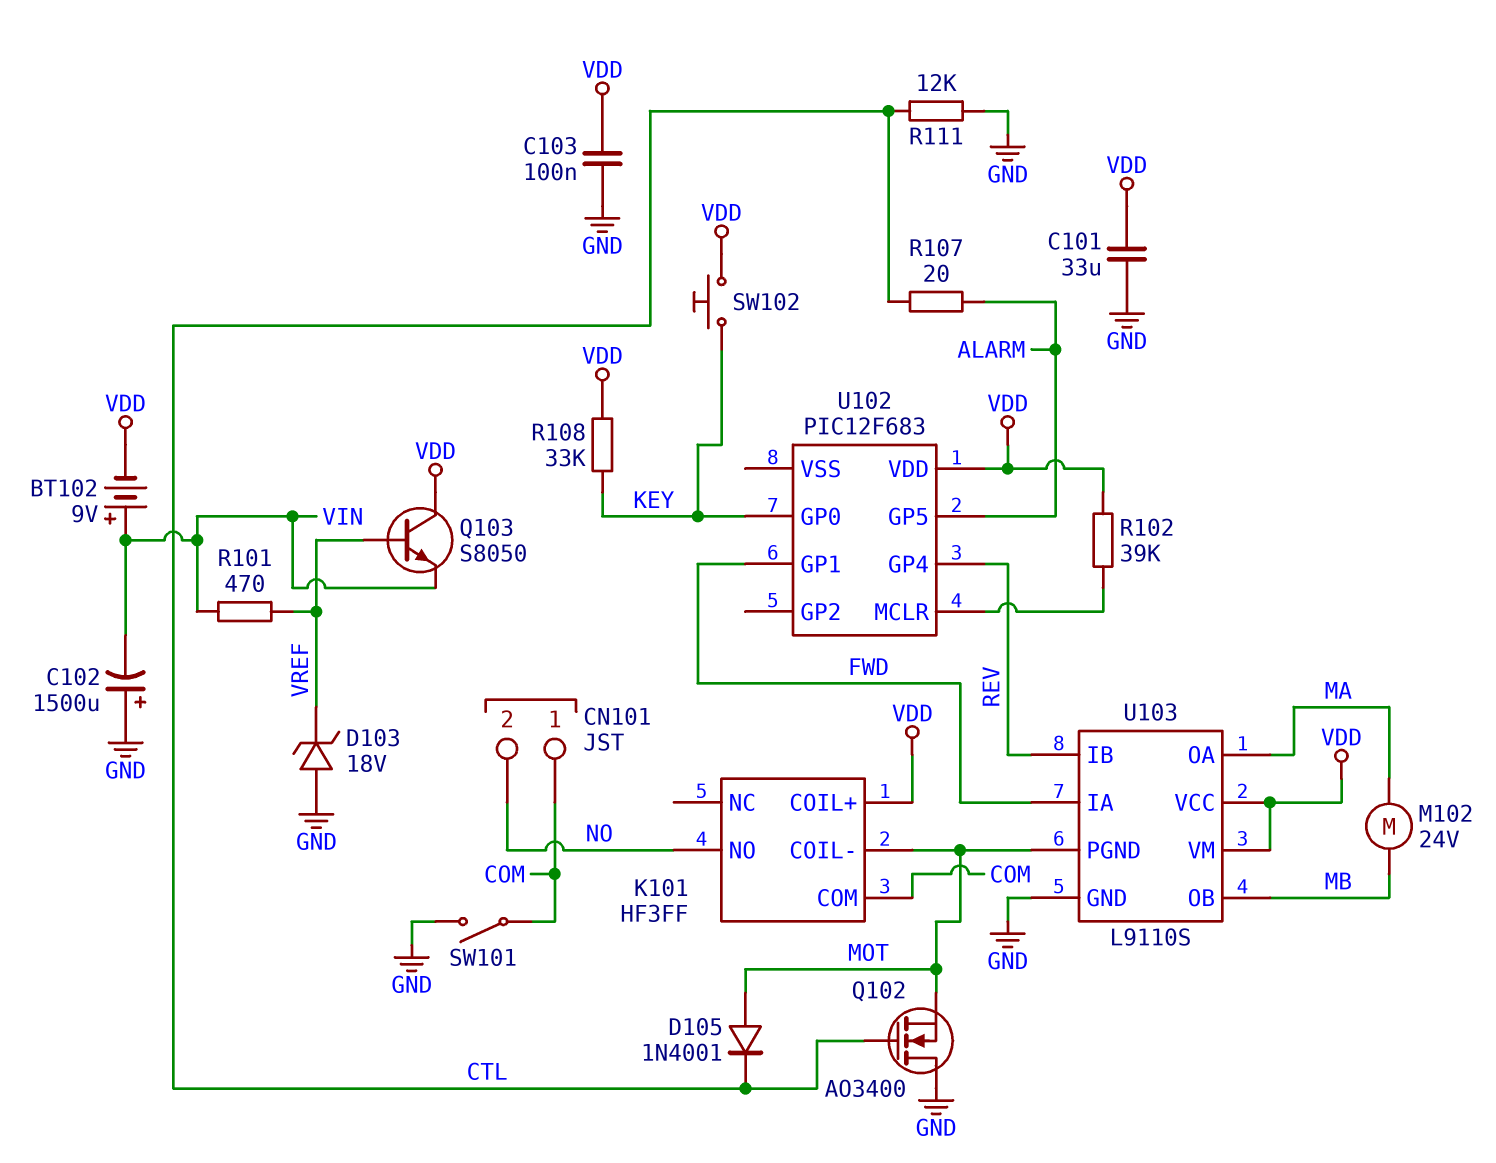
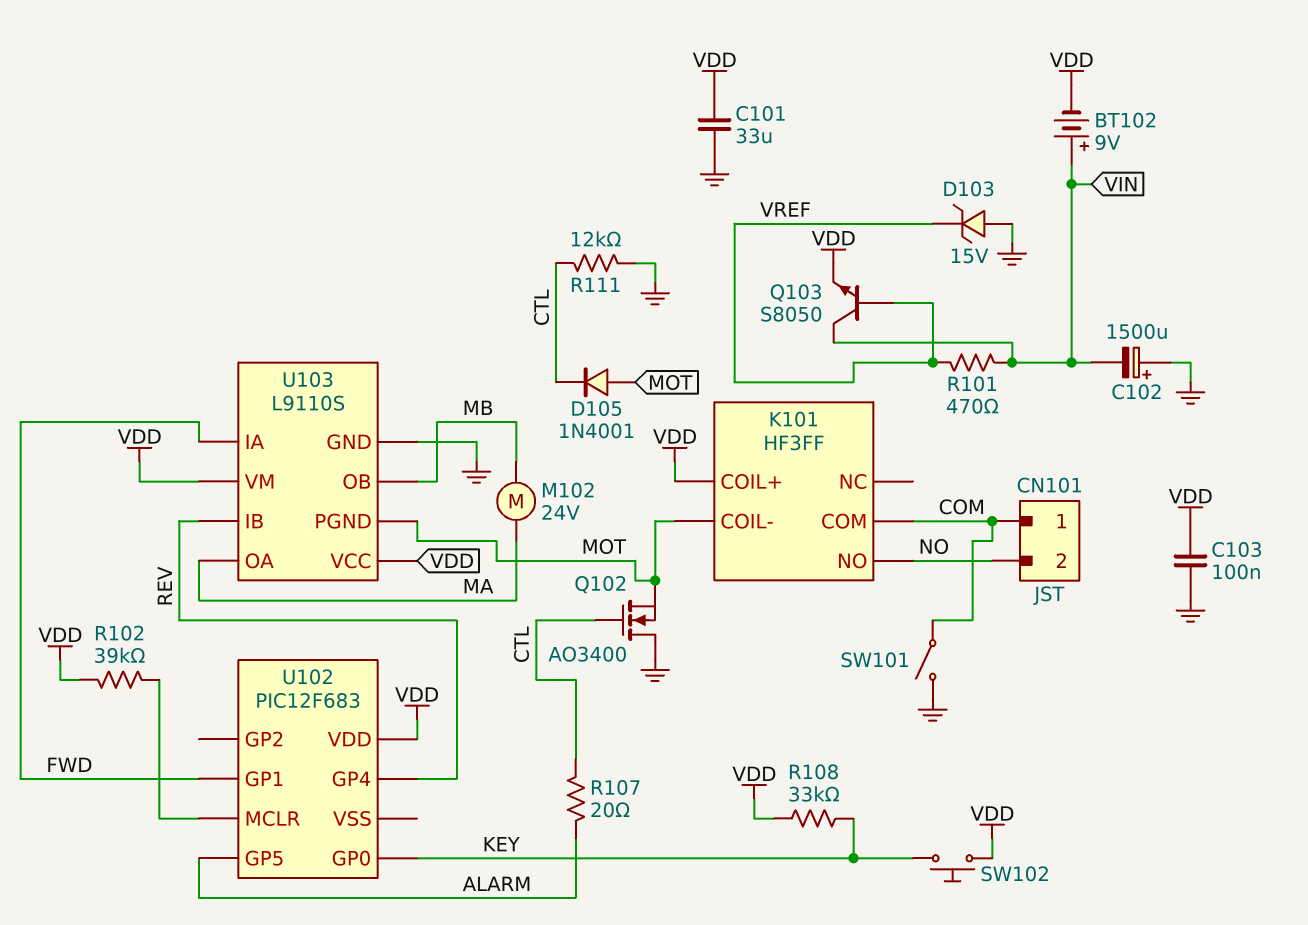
D103: zener 18V (A GND, K VREF) -> zener 15V (A GND, K VREF)
Q103: NPN S8050 (B VREF, C VDD, E VIN) -> NPN S8050 (B VREF, C VIN, E VDD)

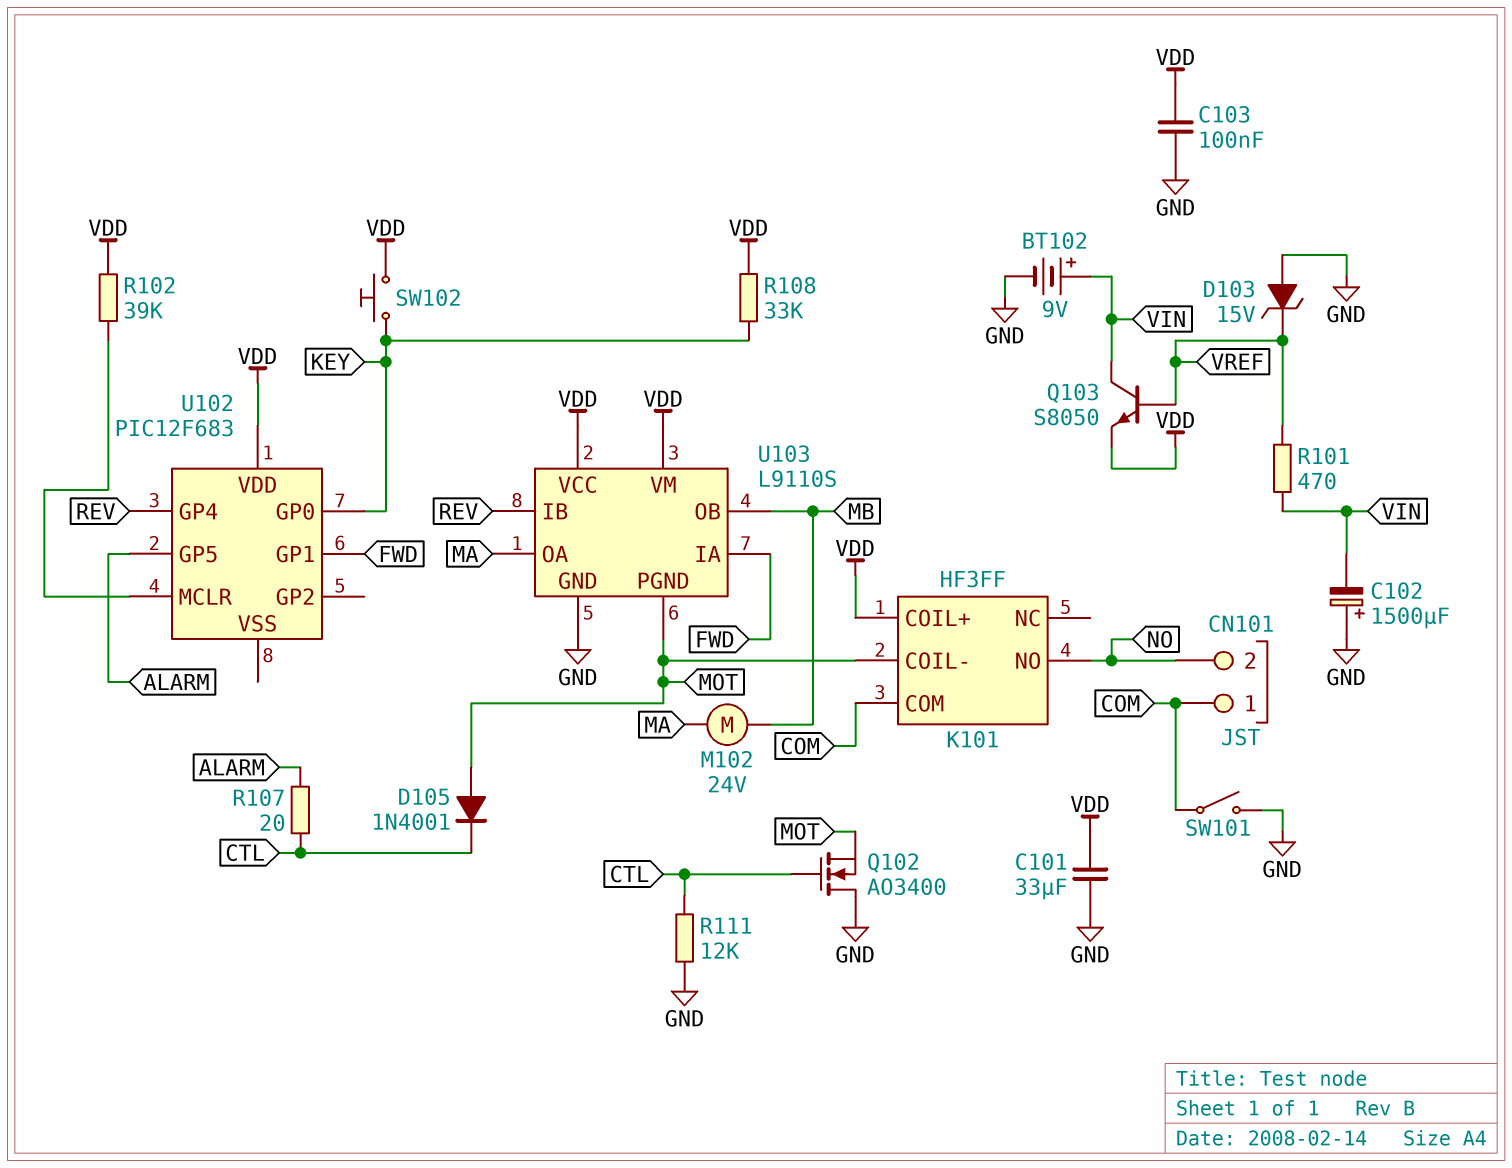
BT102: 9V (plus VIN, minus VDD) -> 9V (plus VIN, minus GND)

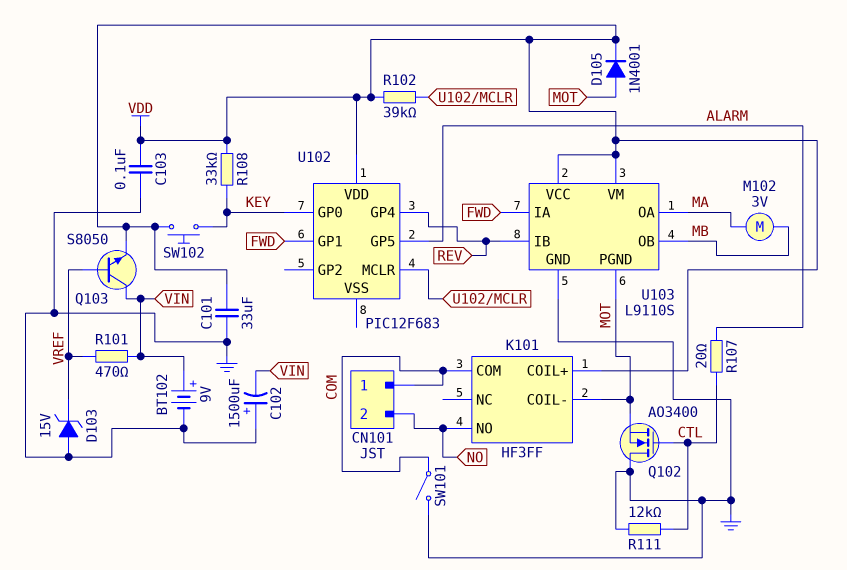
D105: diode 1N4001 (A MOT, K CTL) -> diode 1N4001 (A MOT, K VDD)
M102: motor 24V (MA, MB) -> motor 3V (MA, MB)

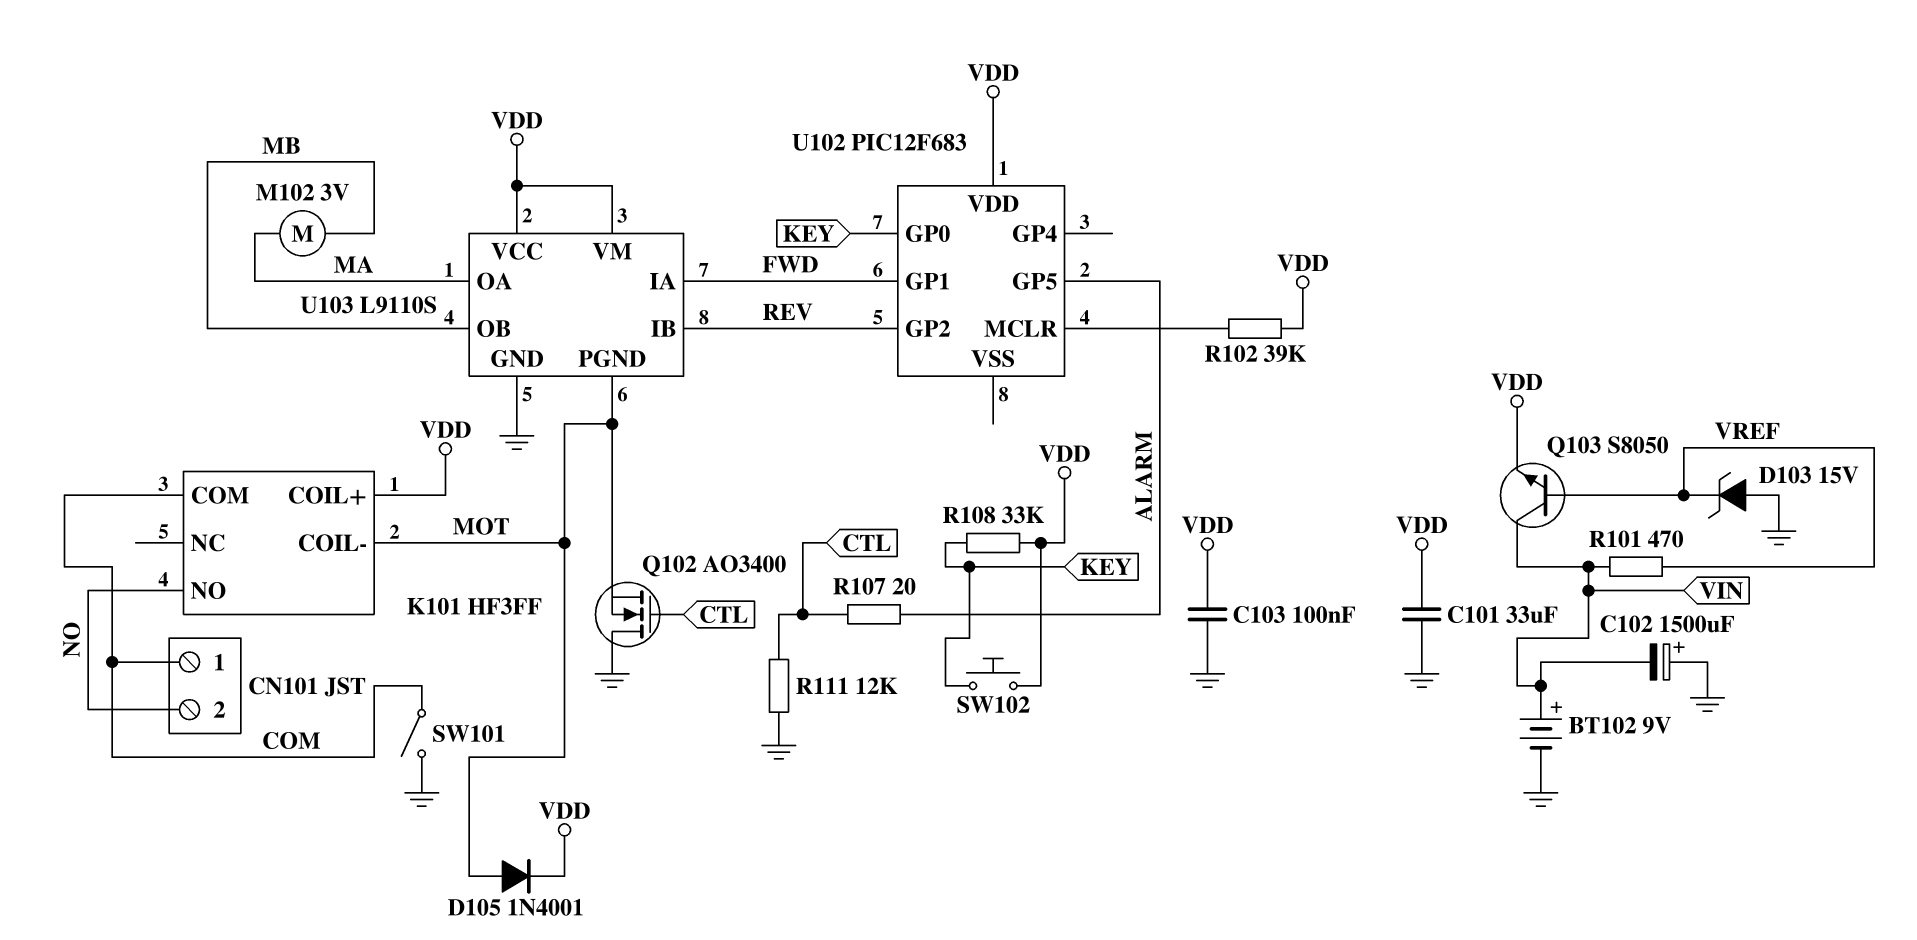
U102 pin GP2: none -> REV
U102 pin GP4: REV -> none

